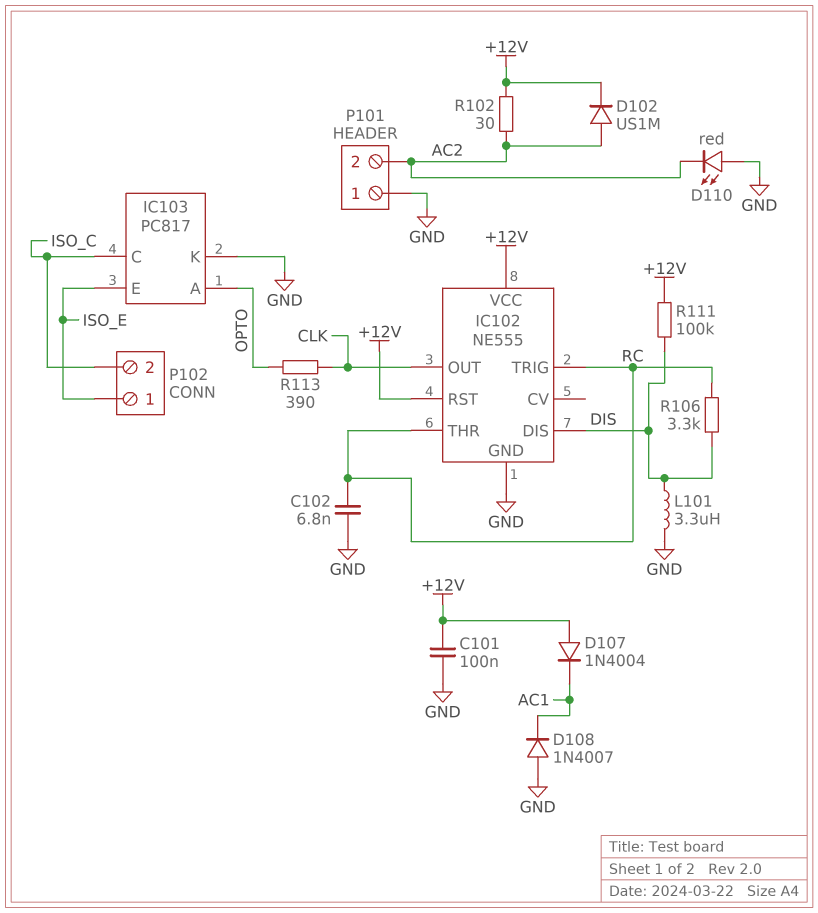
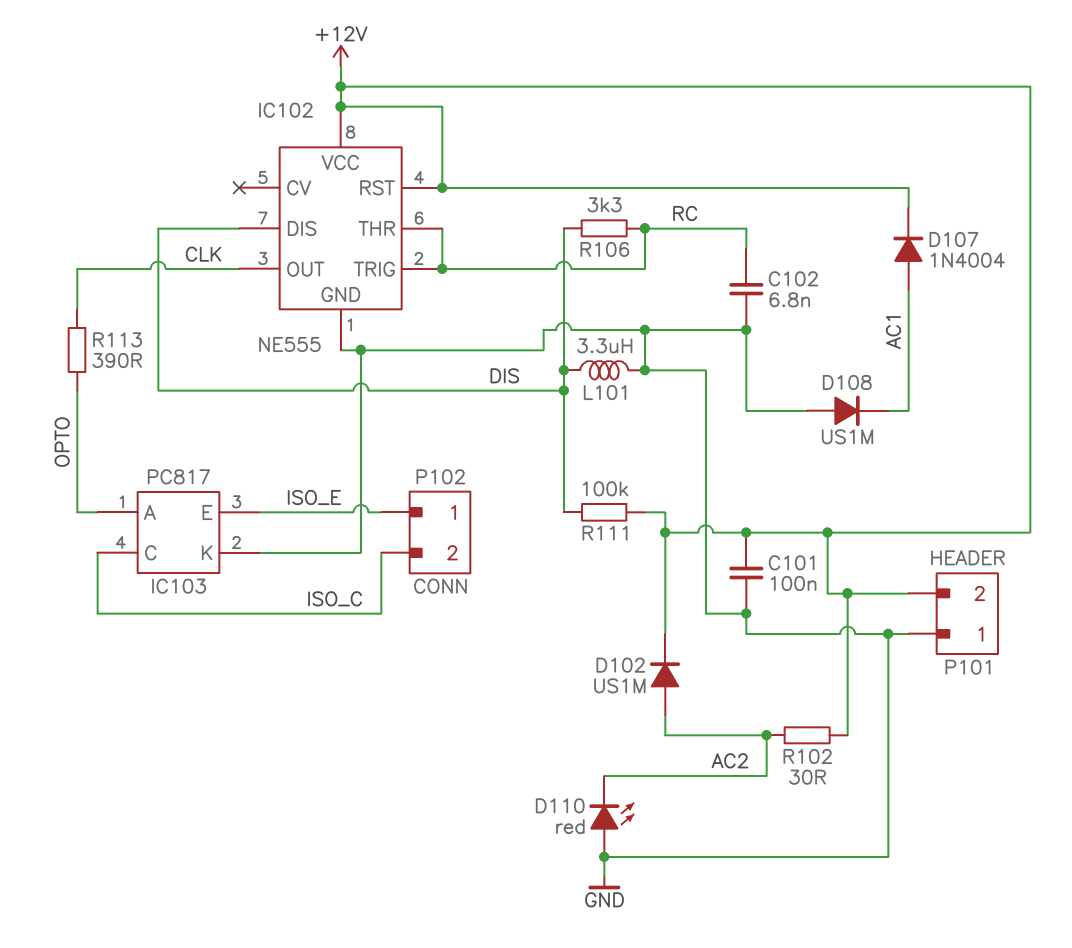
D107: diode 1N4004 (A +12V, K AC1) -> diode 1N4004 (A AC1, K +12V)
D108: diode 1N4007 (A GND, K AC1) -> diode US1M (A GND, K AC1)
P101 pin 2: AC2 -> +12V

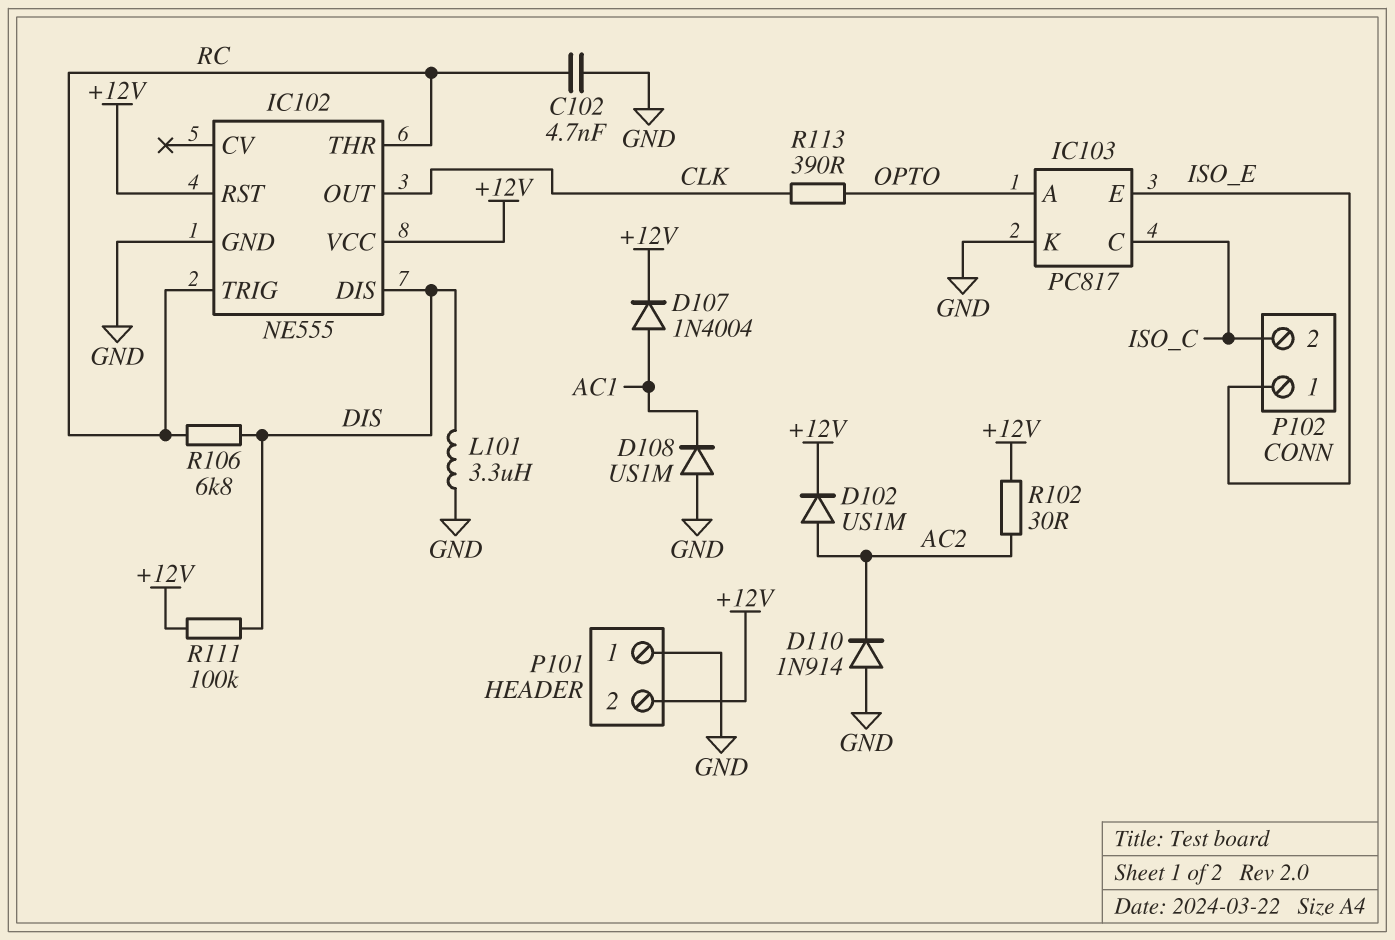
C101: 100nF (+12V, GND) -> none
C102: 6.8nF (GND, RC) -> 4.7nF (GND, RC)
D110: LED red (A GND, K AC2) -> diode 1N914 (A GND, K AC2)
R106: 3.3k (DIS, RC) -> 6.8k (DIS, RC)

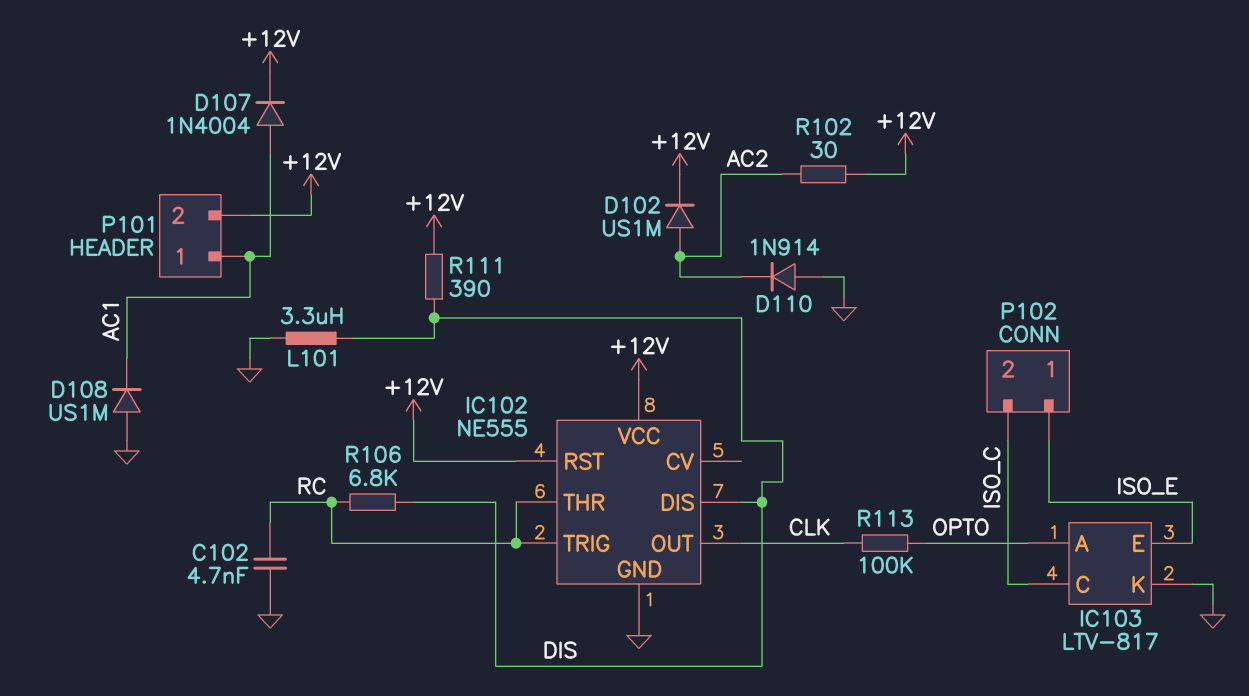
IC103: PC817 -> LTV-817
P101 pin 1: GND -> AC1
R111: 100k (+12V, DIS) -> 390 (+12V, DIS)
R113: 390 (CLK, OPTO) -> 100k (CLK, OPTO)

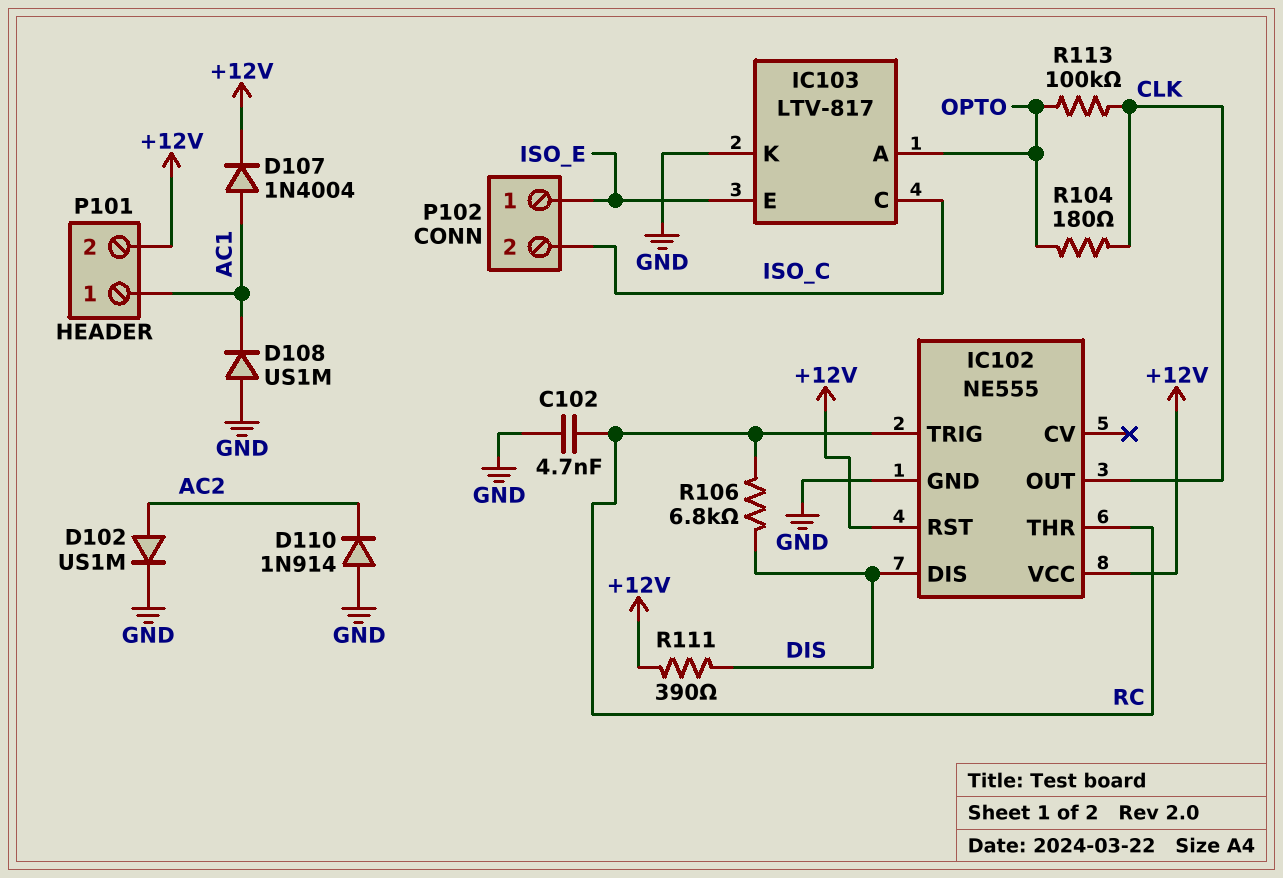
D102: diode US1M (A AC2, K +12V) -> diode US1M (A AC2, K GND)
L101: 3.3uH (DIS, GND) -> none
R102: 30 (+12V, AC2) -> none
R104: none -> 180 (CLK, OPTO)

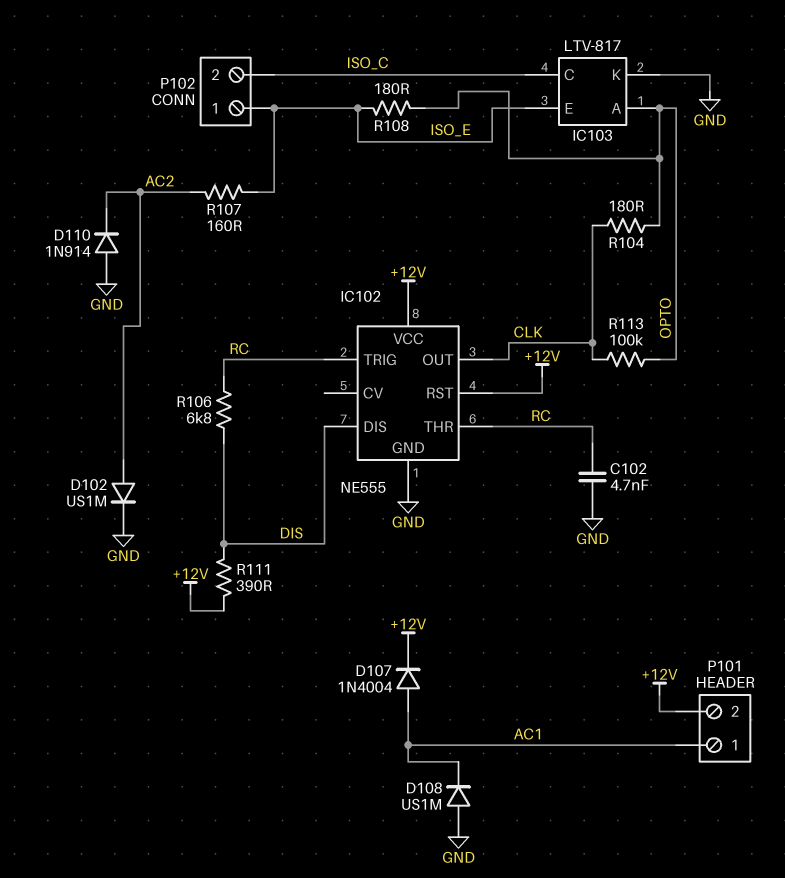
R107: none -> 160 (AC2, ISO_E)
R108: none -> 180 (ISO_E, OPTO)

